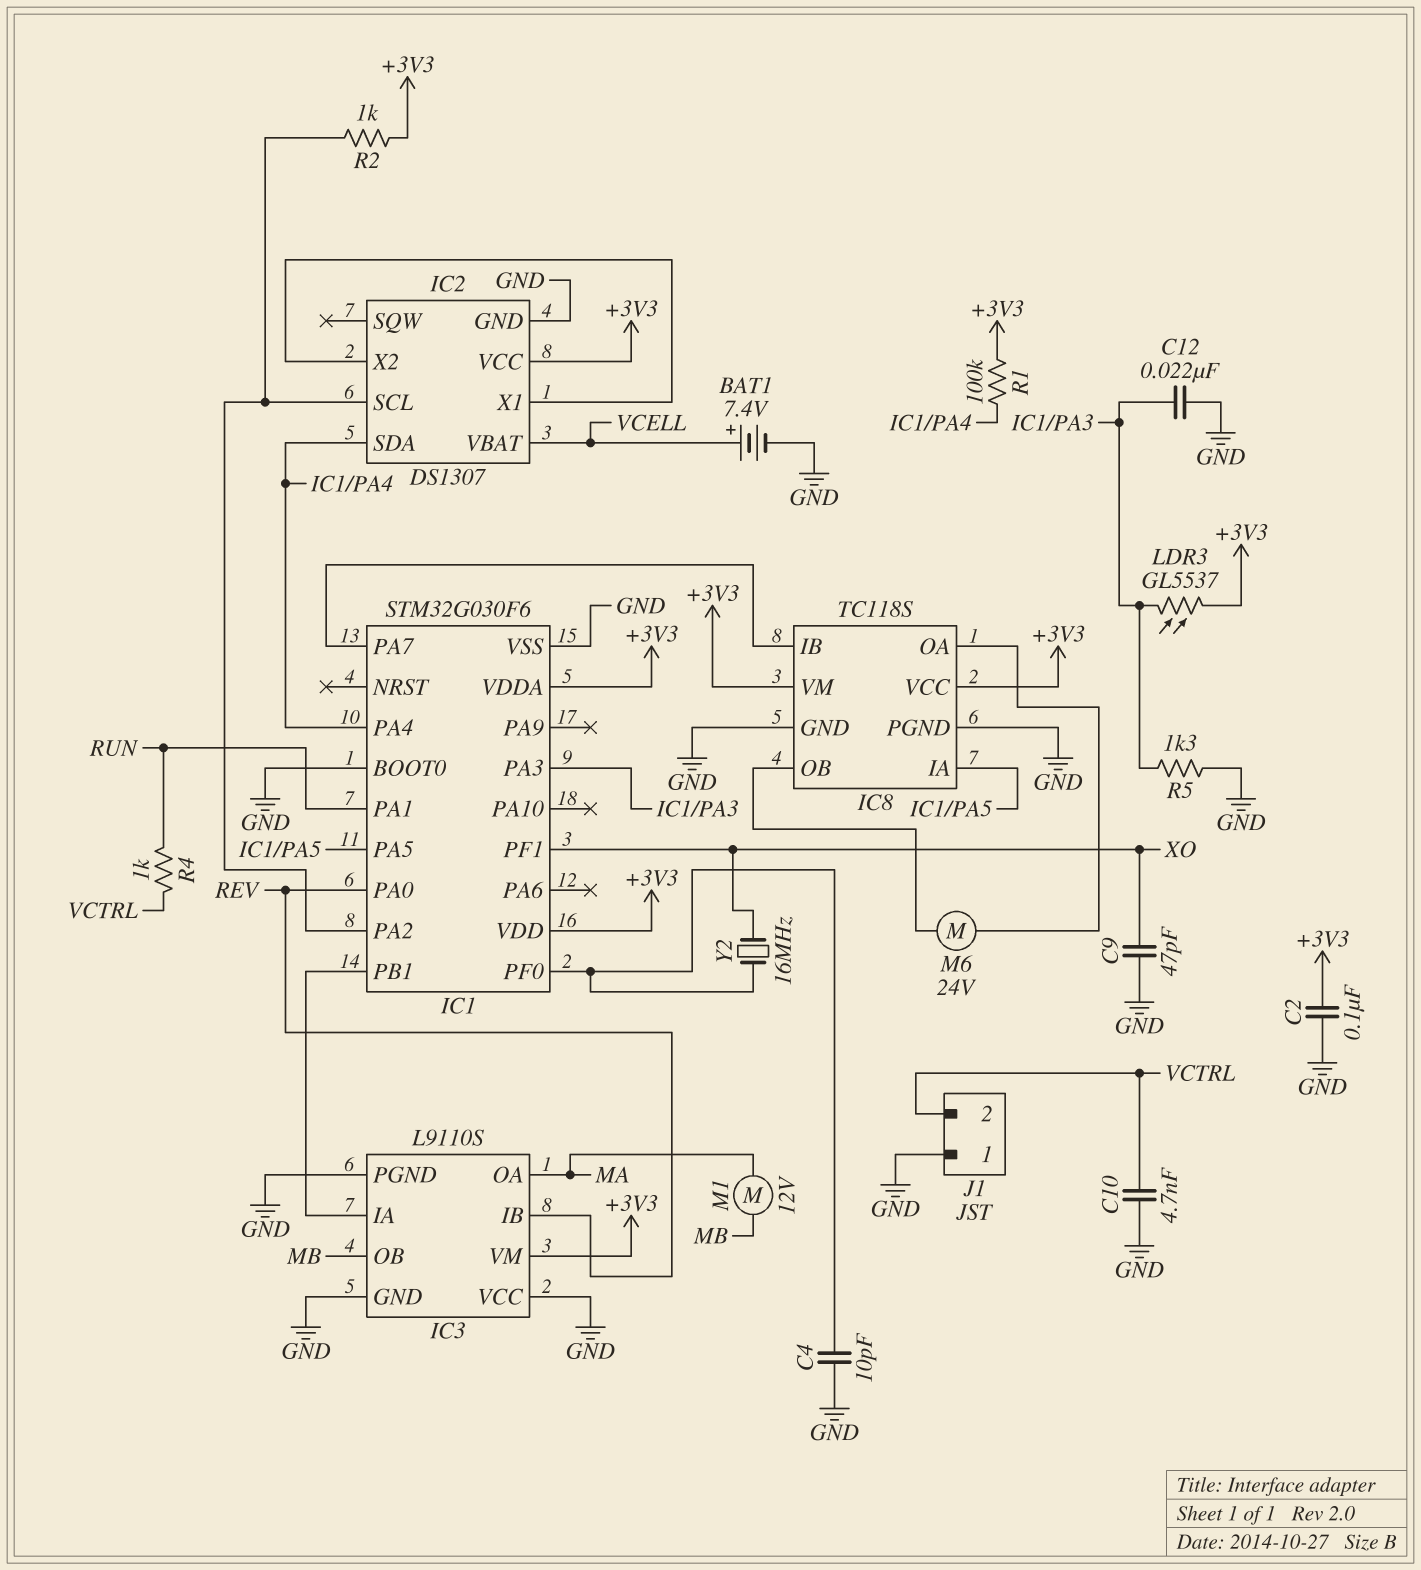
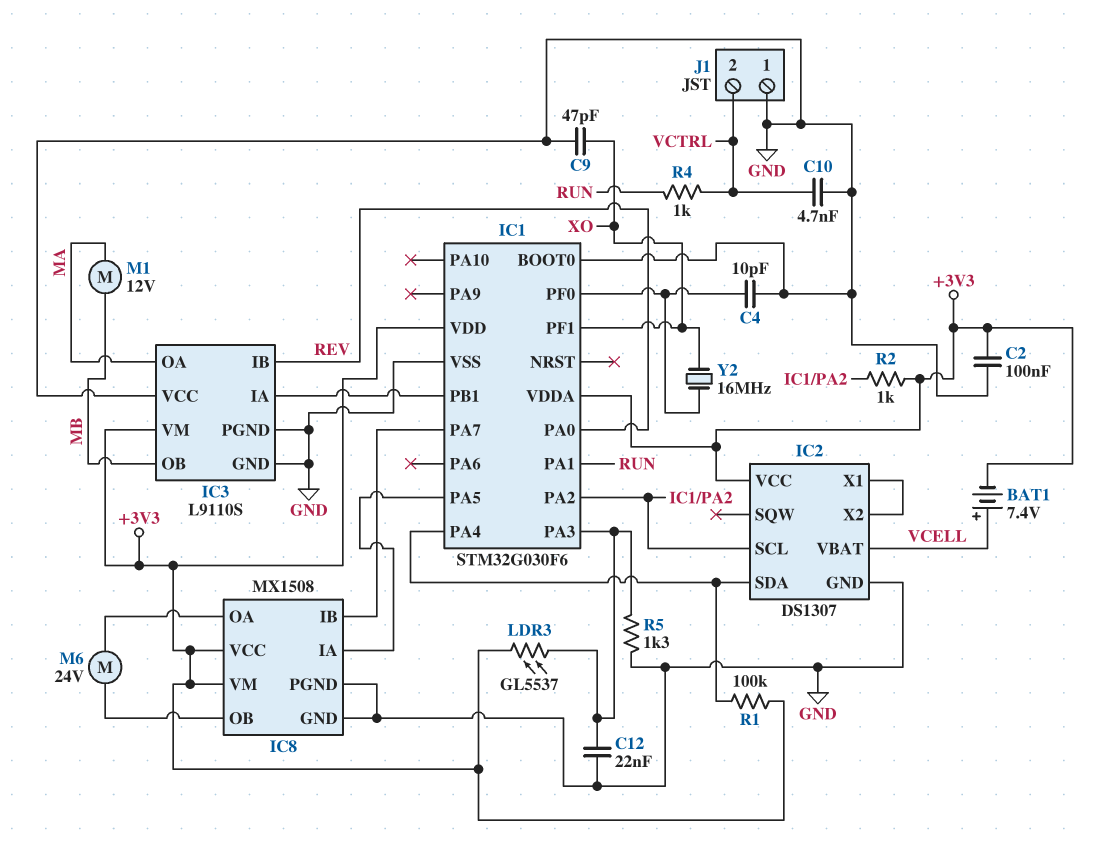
BAT1: 7.4V (plus VCELL, minus GND) -> 7.4V (plus VCELL, minus +3V3)
IC8: TC118S -> MX1508

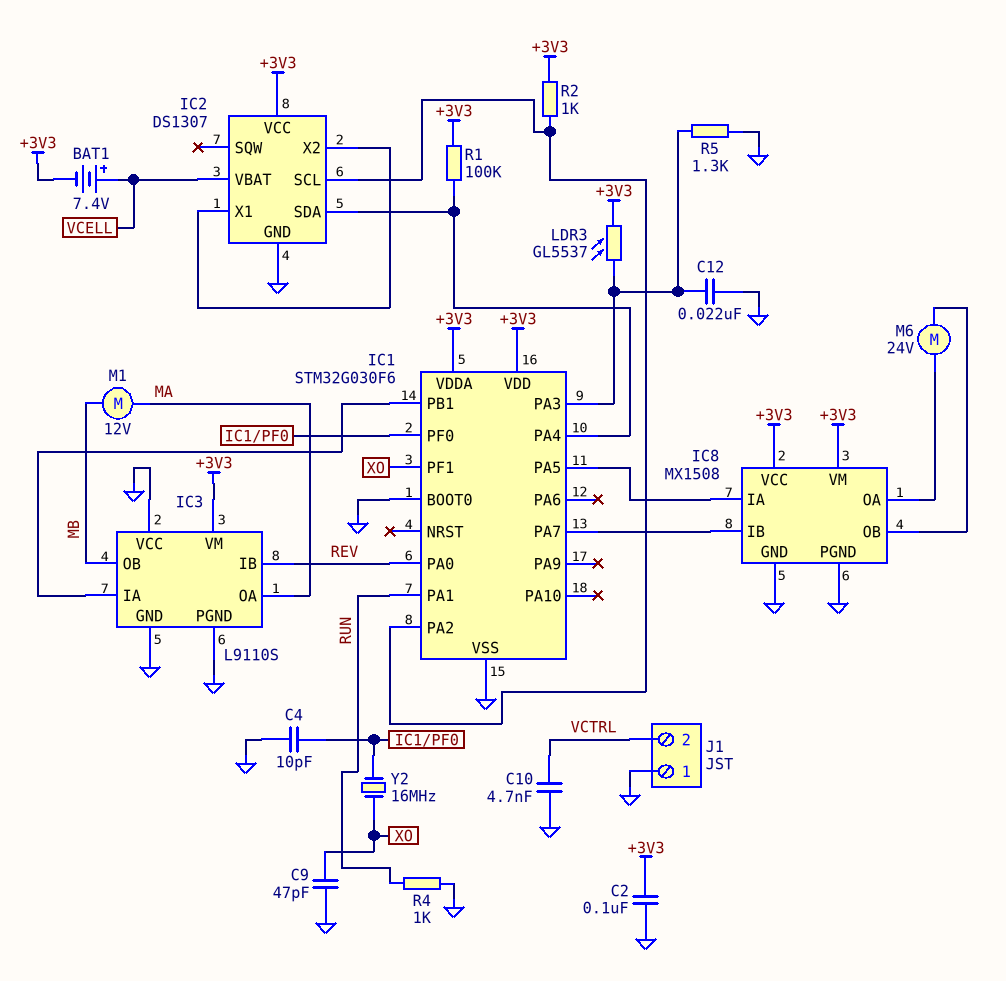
R4: 1k (RUN, VCTRL) -> 1k (GND, RUN)

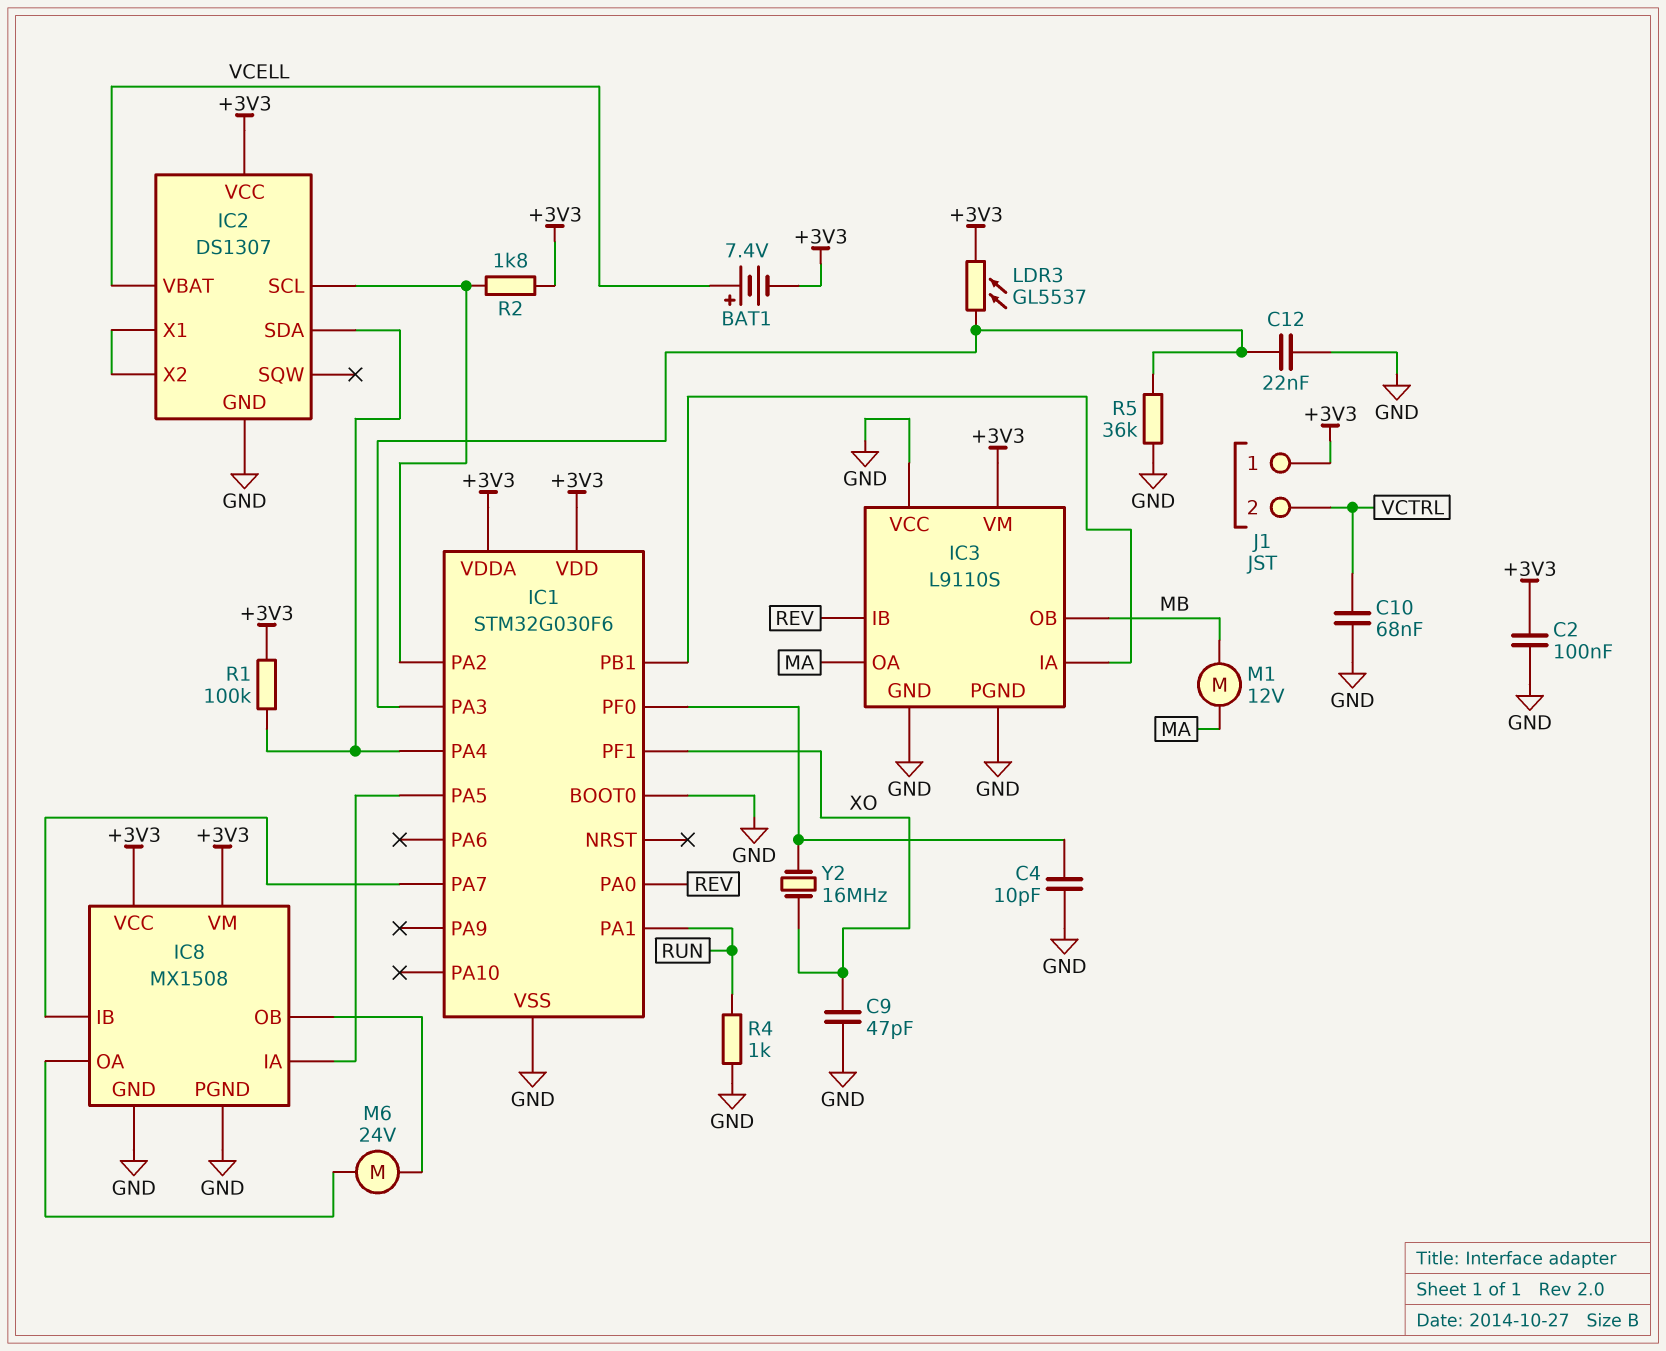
C10: 4.7nF (GND, VCTRL) -> 68nF (GND, VCTRL)
J1 pin 1: GND -> +3V3
R2: 1k (+3V3, IC1/PA2) -> 1.8k (+3V3, IC1/PA2)
R5: 1.3k (GND, IC1/PA3) -> 36k (GND, IC1/PA3)

